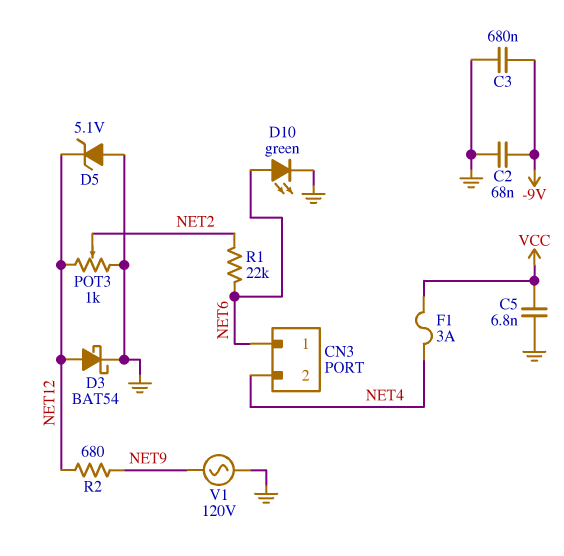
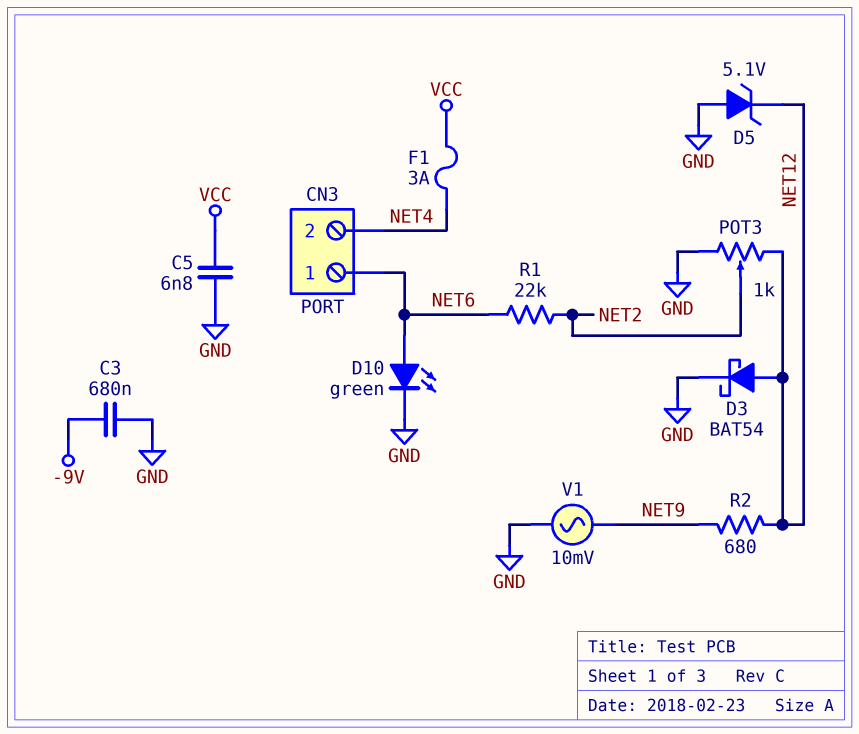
C2: 68nF (-9V, GND) -> none
V1: AC 120V (GND, NET9) -> AC 10mV (GND, NET9)

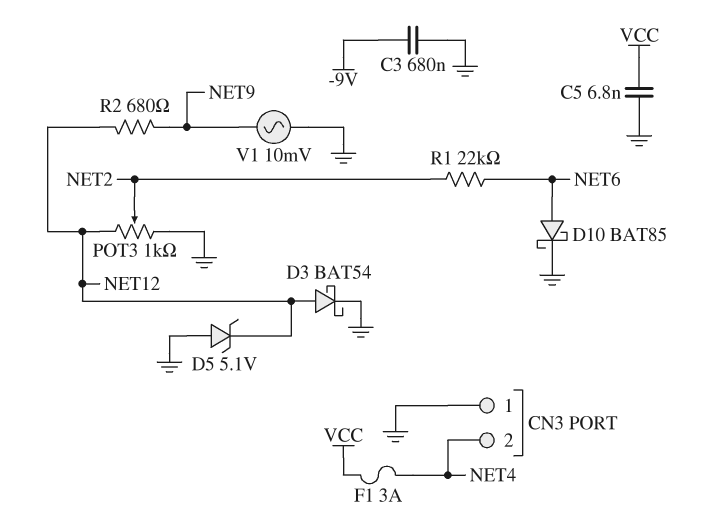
CN3 pin 1: NET6 -> GND
D10: LED green (A NET6, K GND) -> schottky BAT85 (A NET6, K GND)

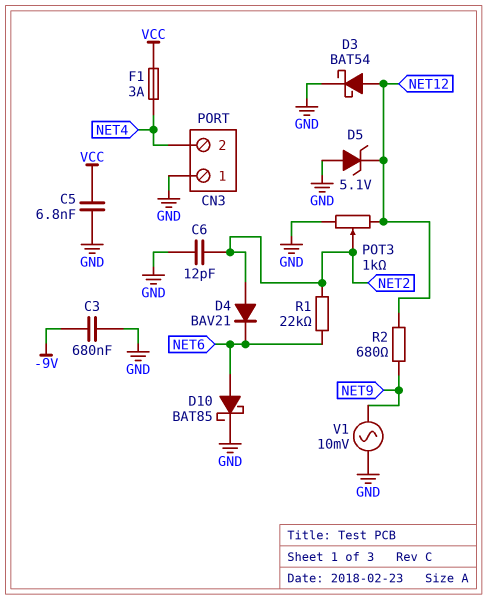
C6: none -> 12pF (GND, NET2)
D4: none -> diode BAV21 (A NET2, K NET6)

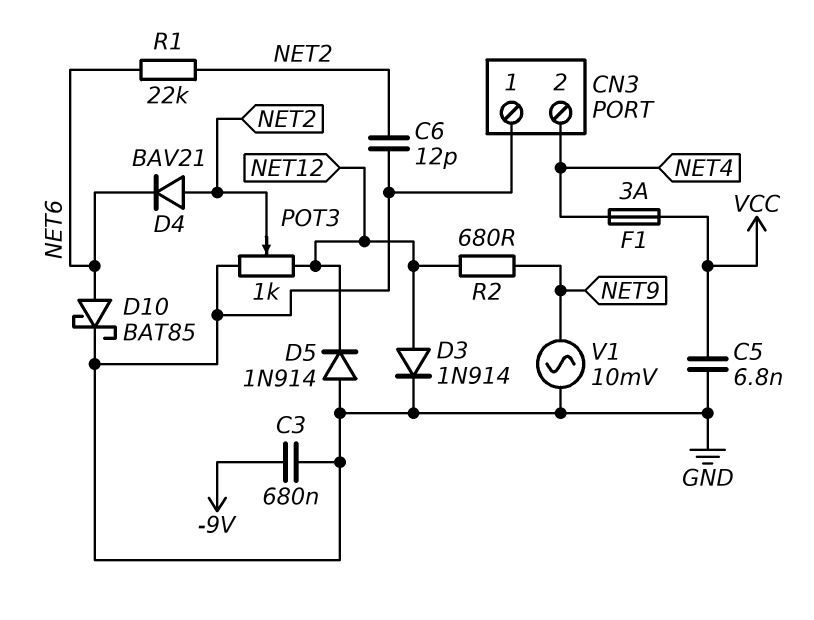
D3: schottky BAT54 (A NET12, K GND) -> diode 1N914 (A NET12, K GND)
D5: zener 5.1V (A GND, K NET12) -> diode 1N914 (A GND, K NET12)

